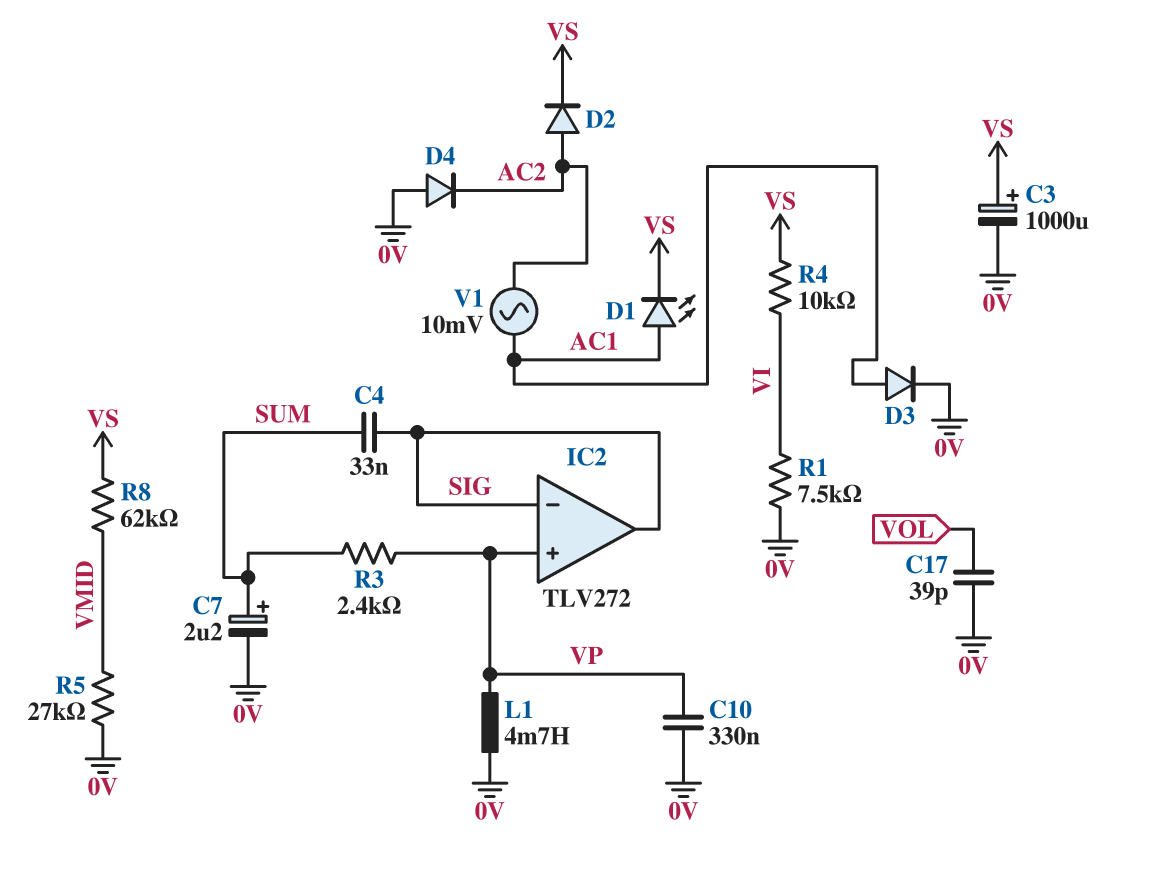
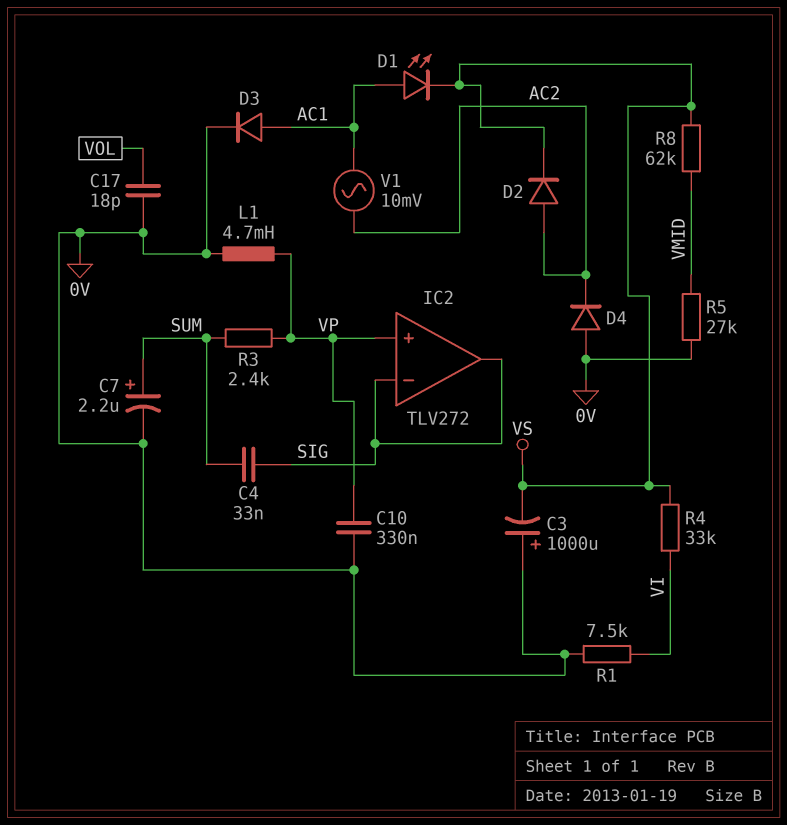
C3: 1000uF (plus VS, minus 0V) -> 1000uF (plus 0V, minus VS)
C17: 39pF (0V, VOL) -> 18pF (0V, VOL)
R4: 10k (VI, VS) -> 33k (VI, VS)

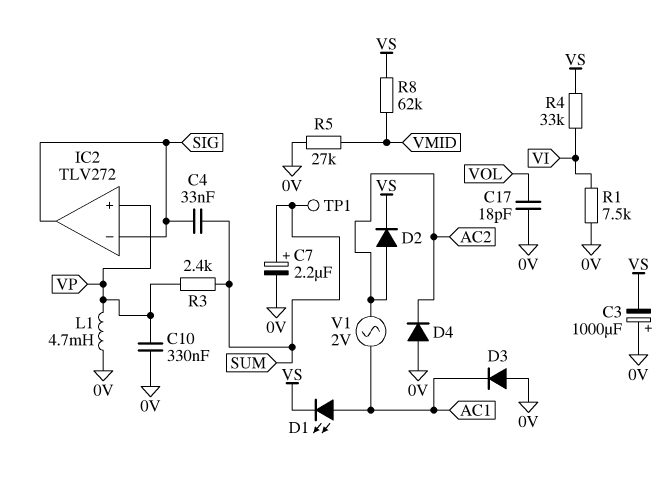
D3: diode (A AC1, K 0V) -> diode (A 0V, K AC1)
TP1: none -> test point (SUM)
V1: AC 10mV (AC1, AC2) -> AC 2V (AC1, AC2)

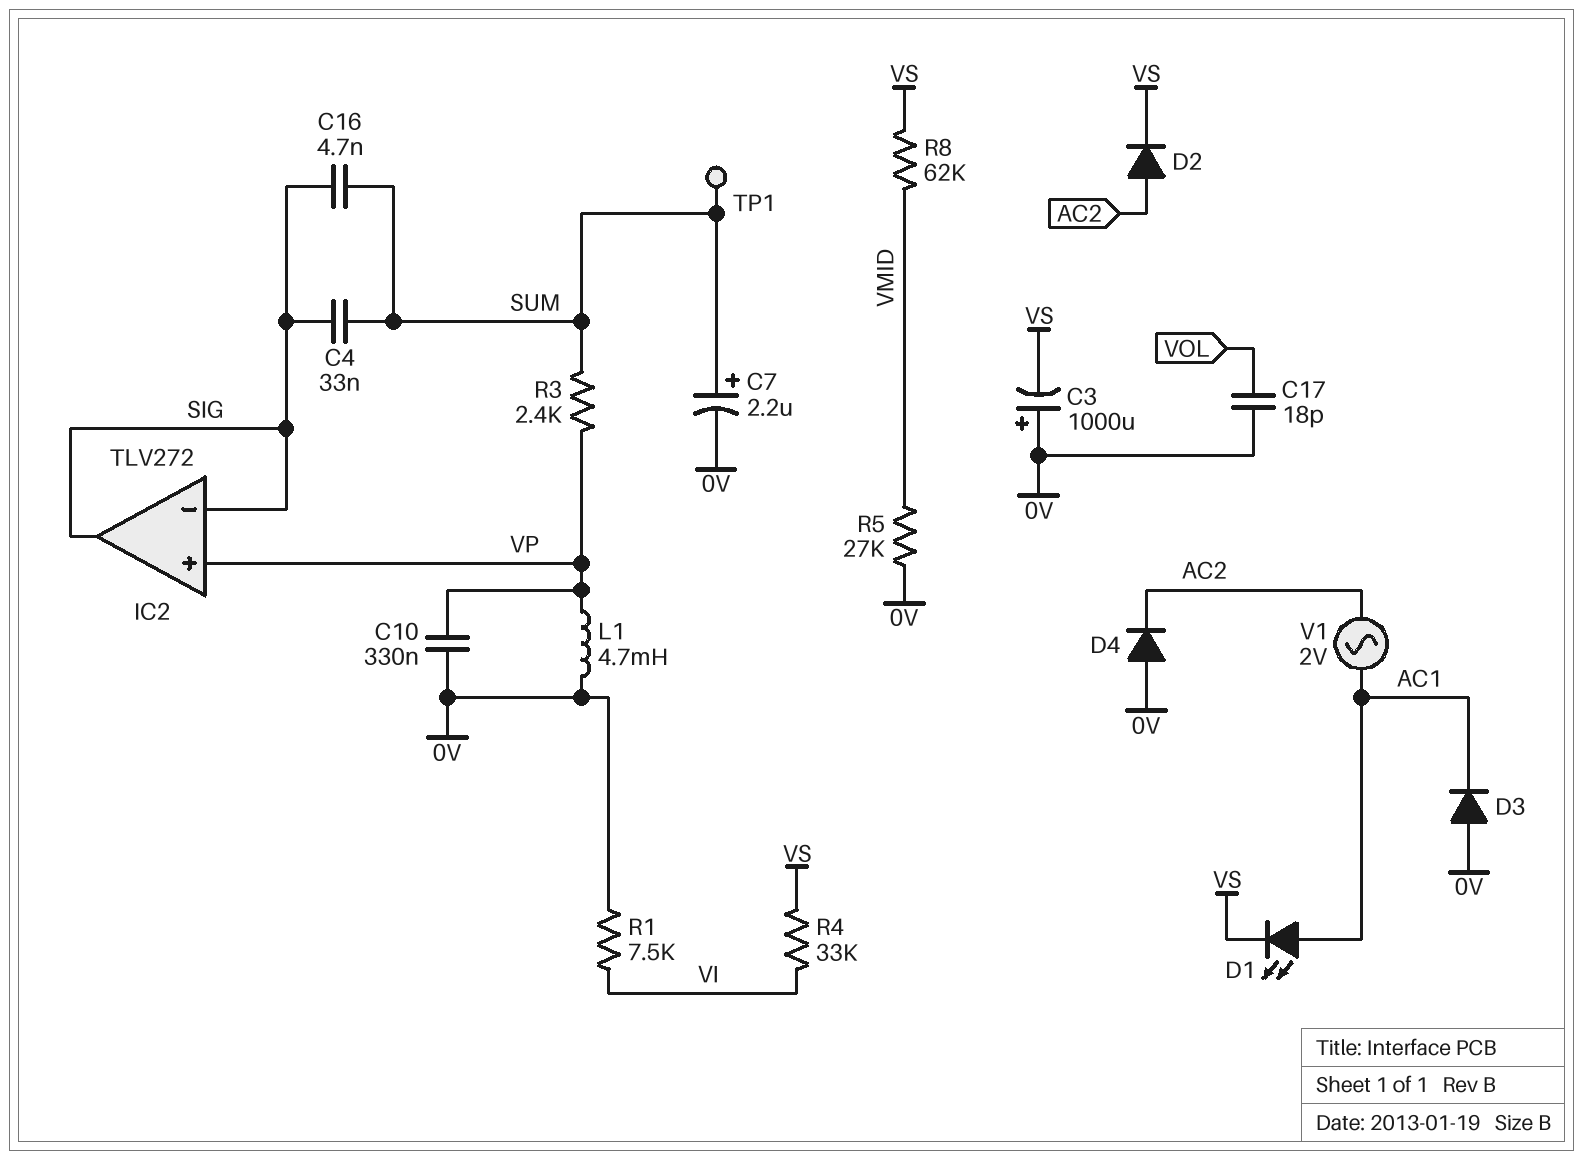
C16: none -> 4.7nF (SIG, SUM)

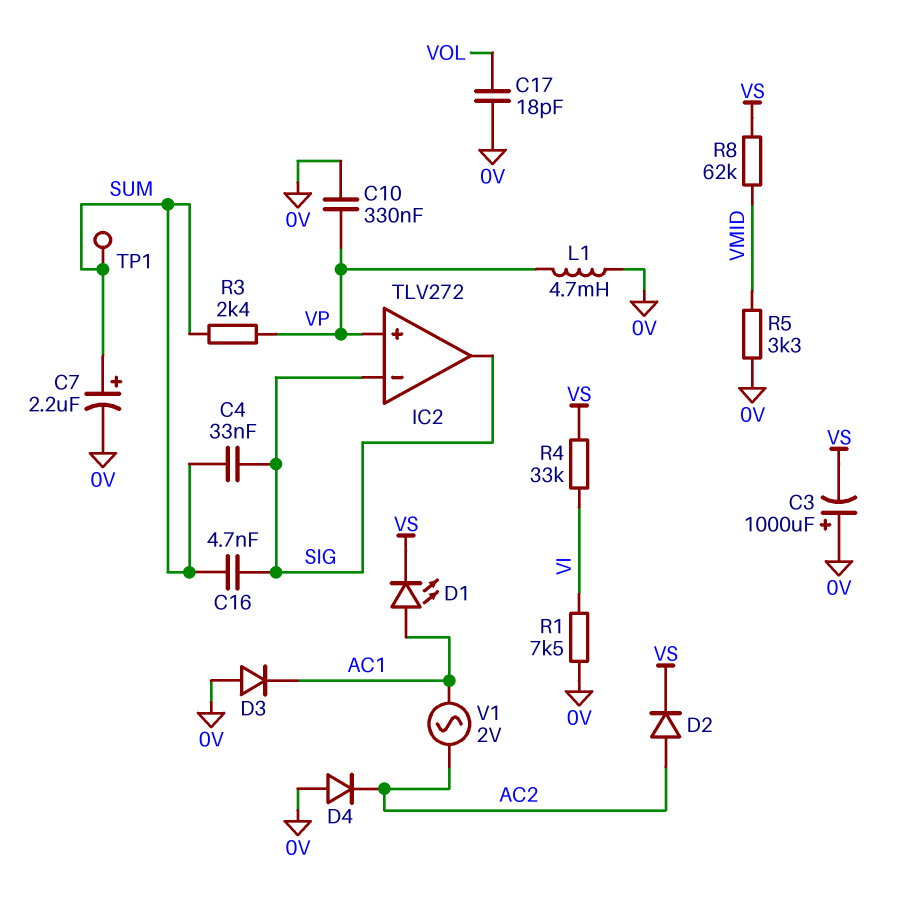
R5: 27k (0V, VMID) -> 3.3k (0V, VMID)

